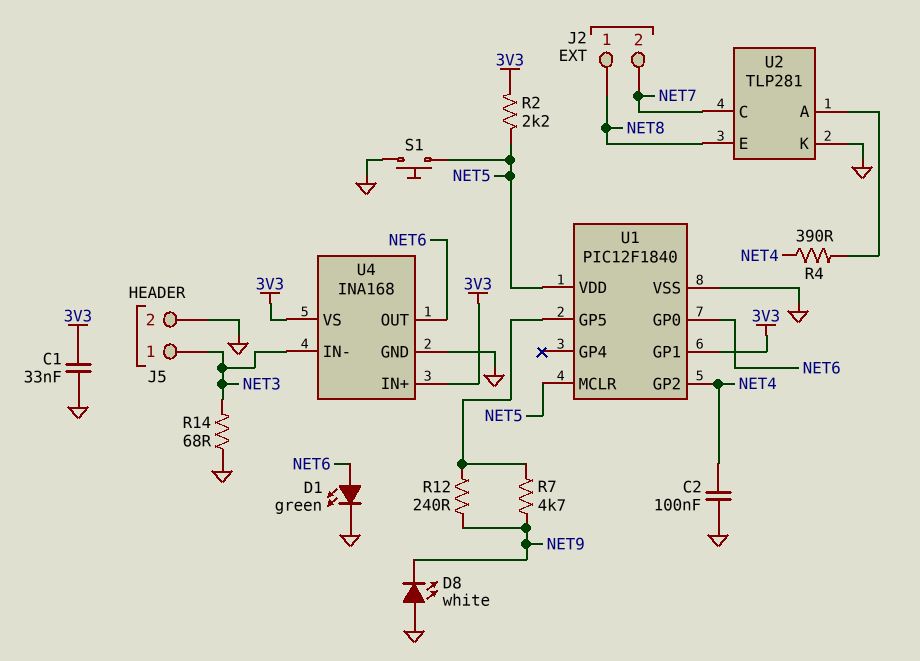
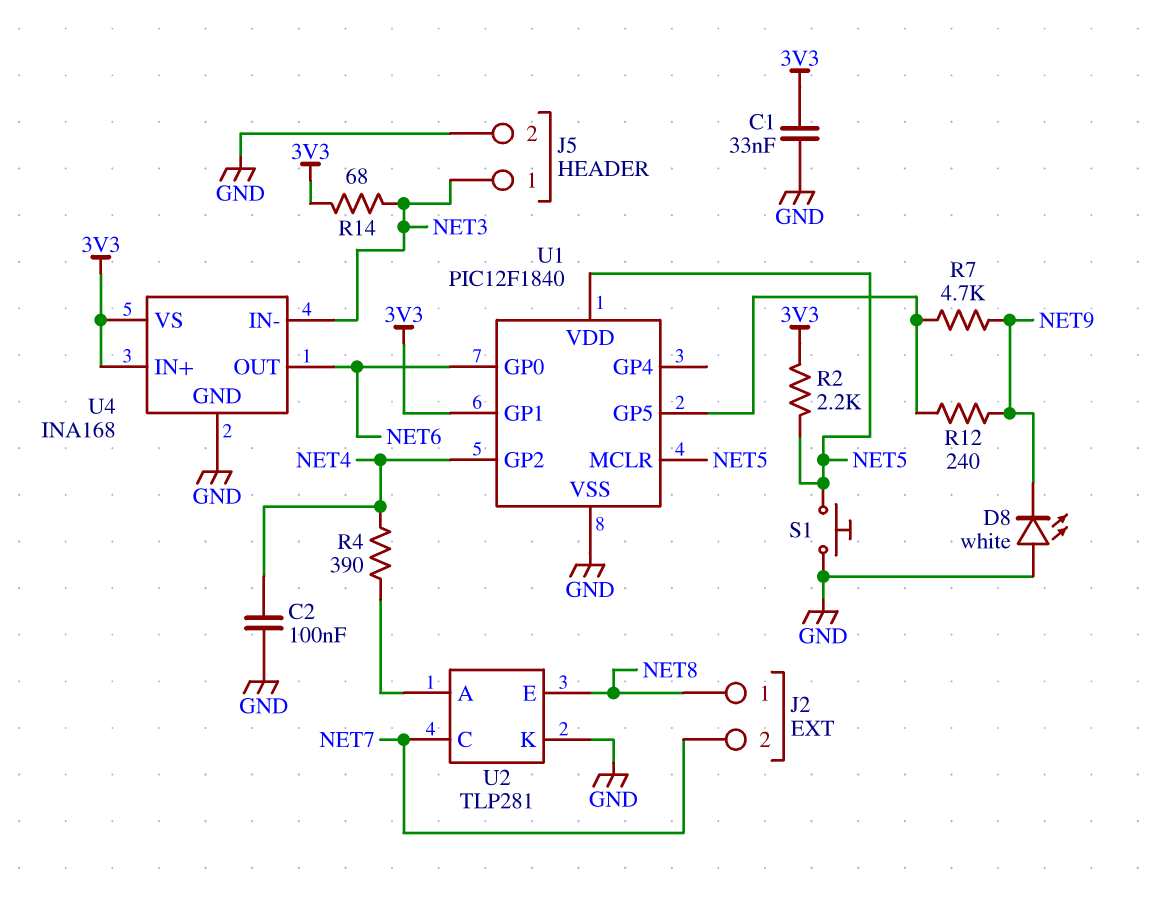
D1: LED green (A NET6, K GND) -> none
R14: 68 (GND, NET3) -> 68 (3V3, NET3)

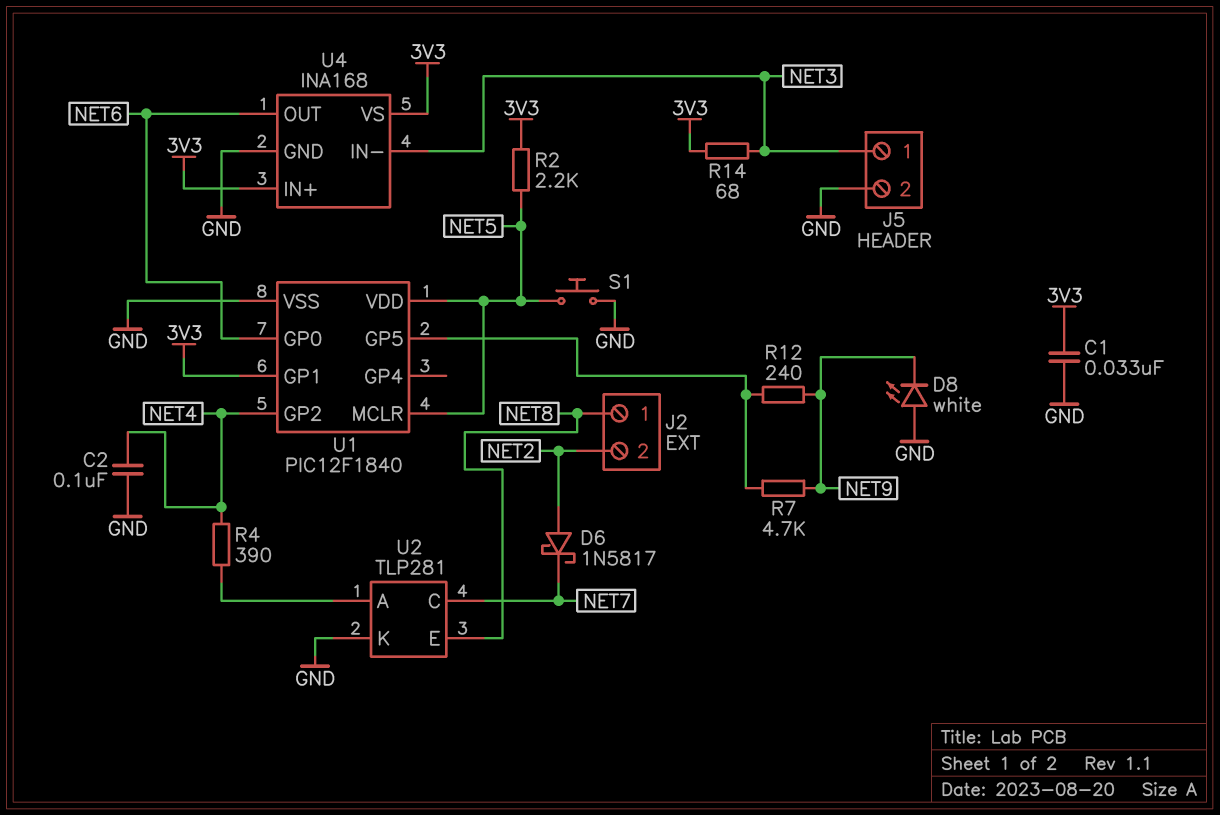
D6: none -> schottky 1N5817 (A NET2, K NET7)
J2 pin 2: NET7 -> NET2

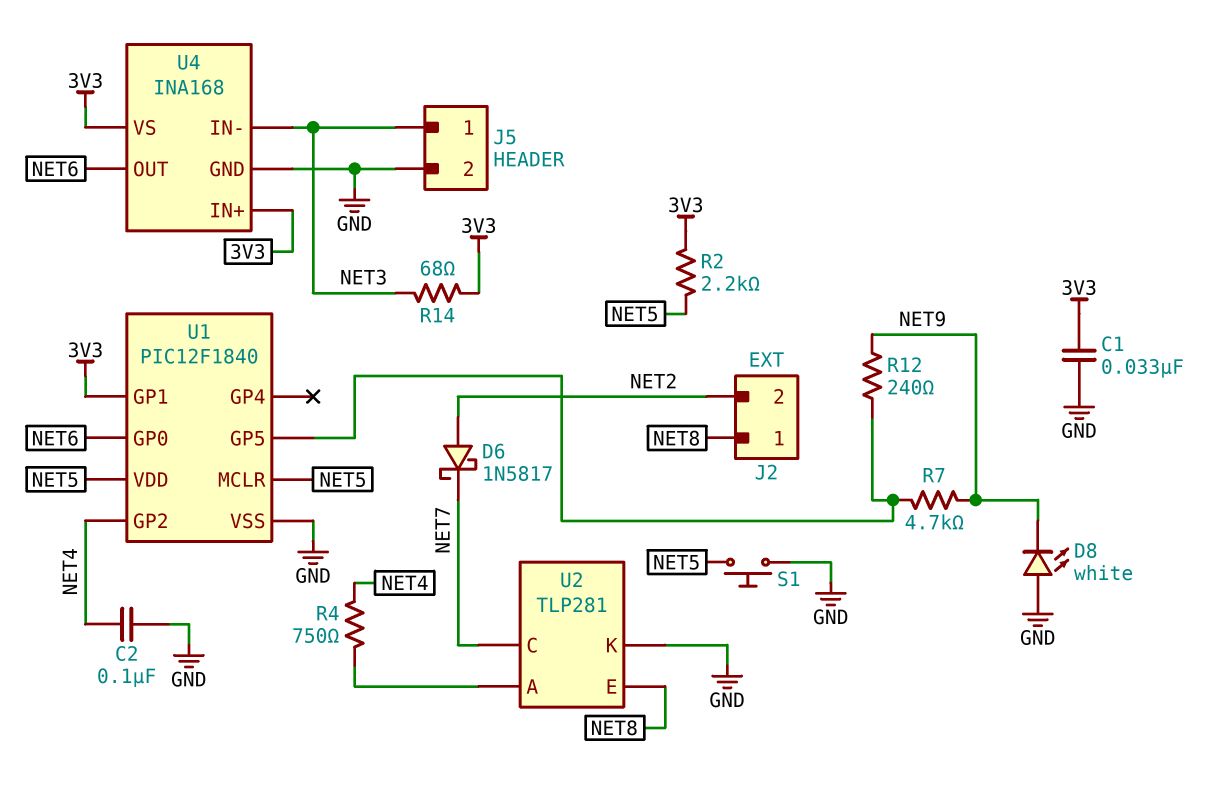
R4: 390 (NET4, U2/A) -> 750 (NET4, U2/A)

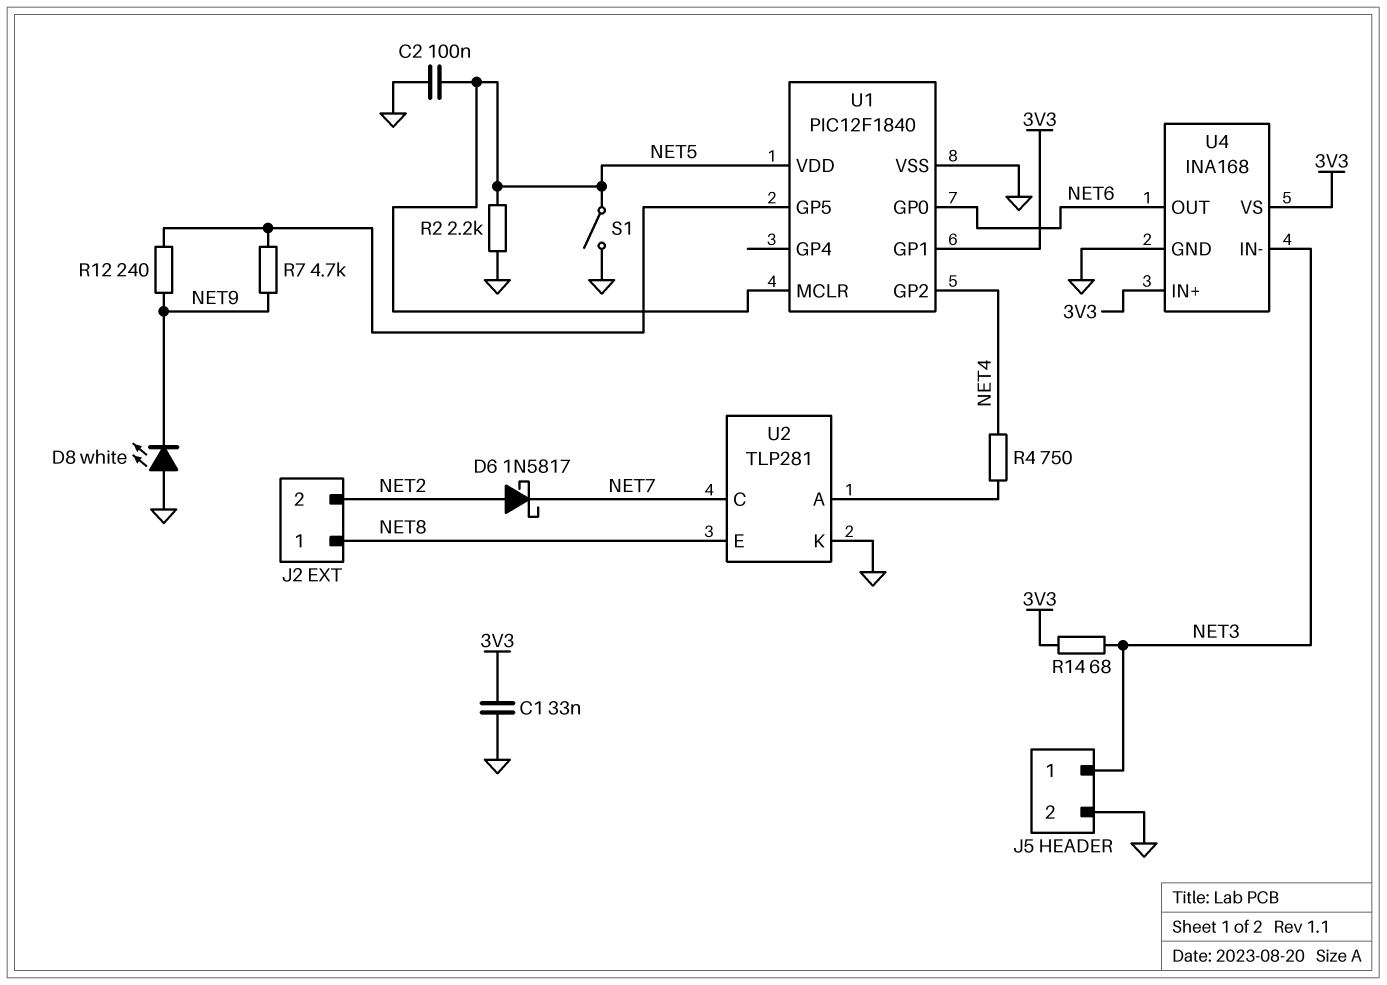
C2: 100nF (GND, NET4) -> 100nF (GND, NET5)
R2: 2.2k (3V3, NET5) -> 2.2k (GND, NET5)
S1: button (GND, NET5) -> switch (GND, NET5)

